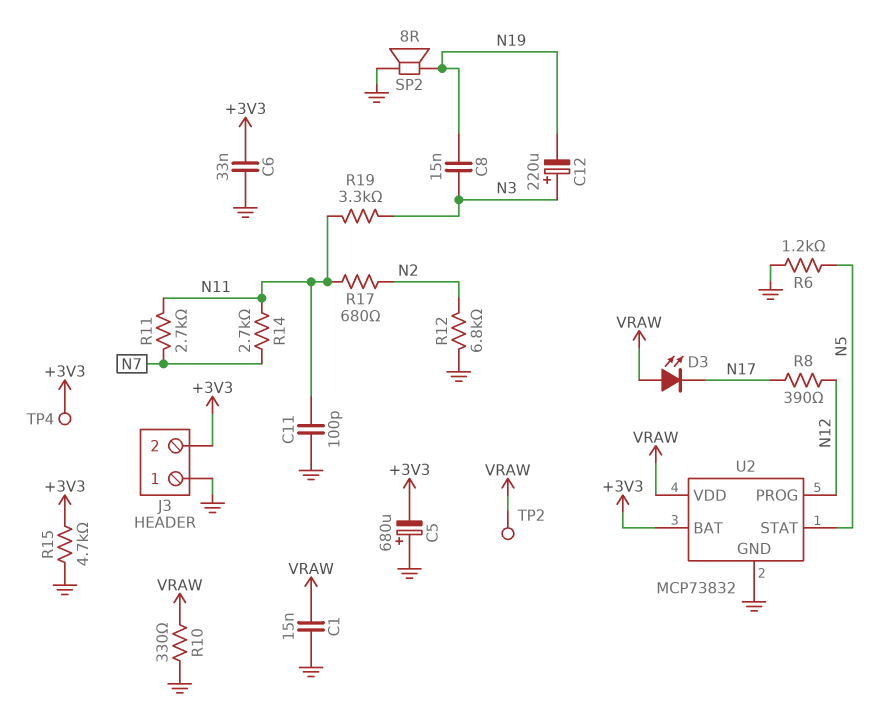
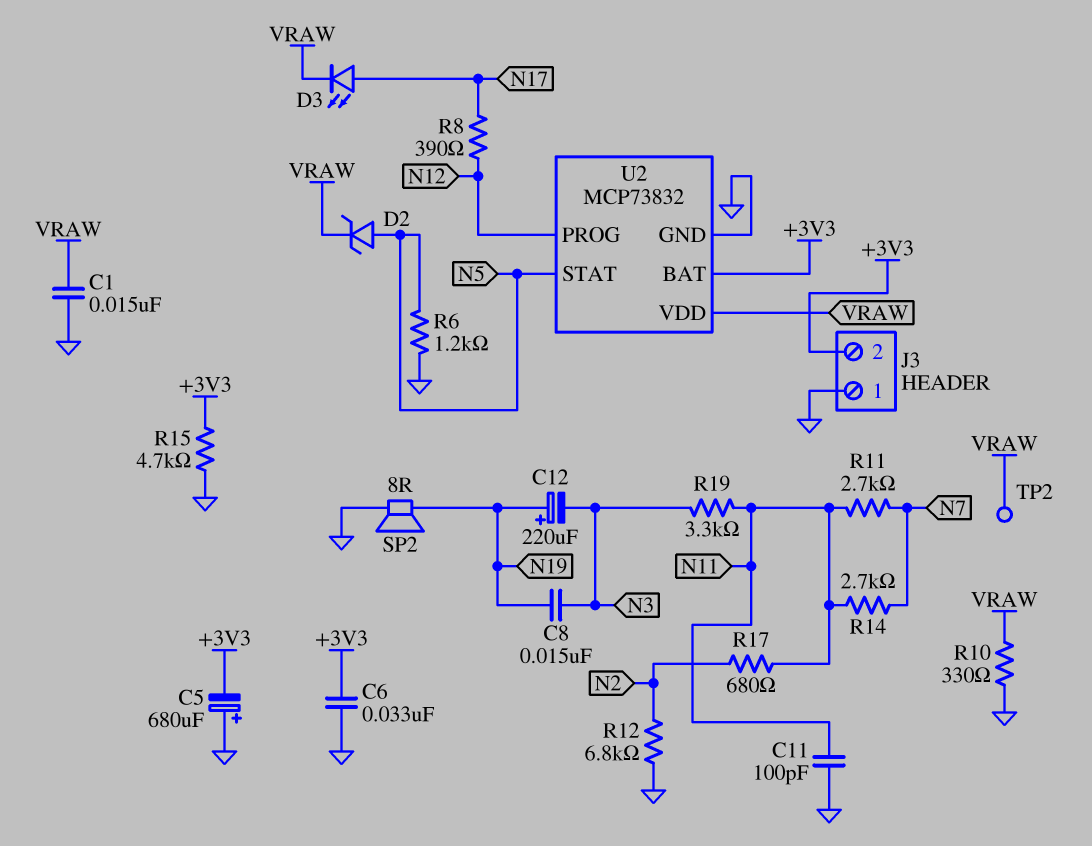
C12: 220uF (plus N3, minus N19) -> 220uF (plus N19, minus N3)
D2: none -> zener (A N5, K VRAW)
D3: LED (A VRAW, K N17) -> LED (A N17, K VRAW)
TP4: test point (+3V3) -> none

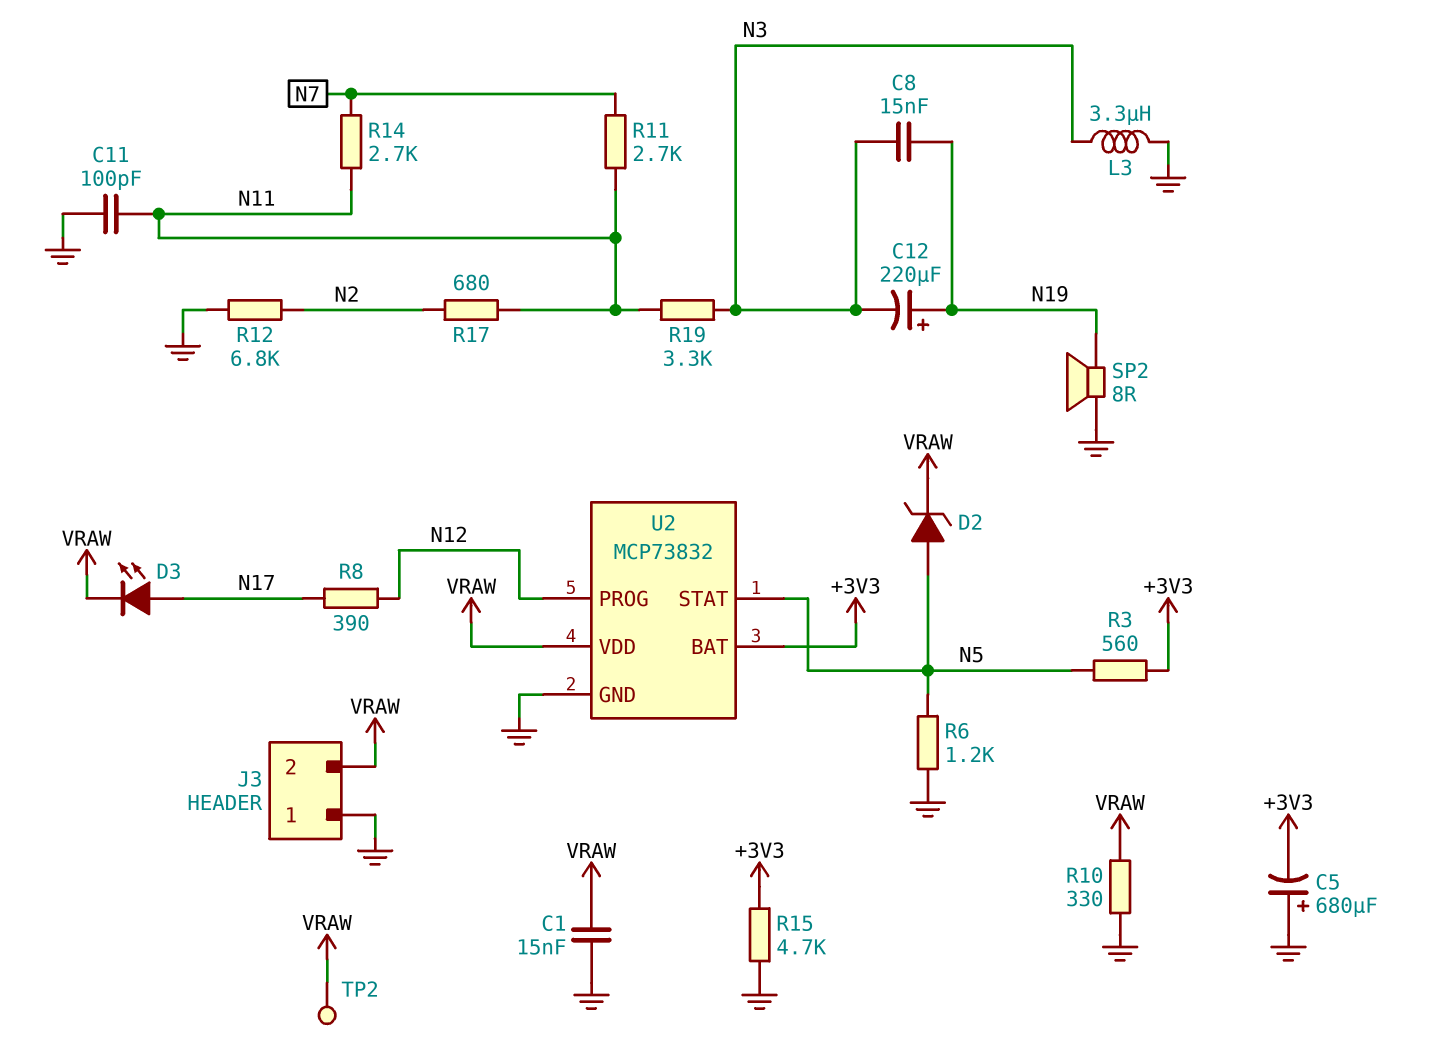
C6: 33nF (+3V3, GND) -> none
J3 pin 2: +3V3 -> VRAW
L3: none -> 3.3uH (GND, N3)
R3: none -> 560 (+3V3, N5)

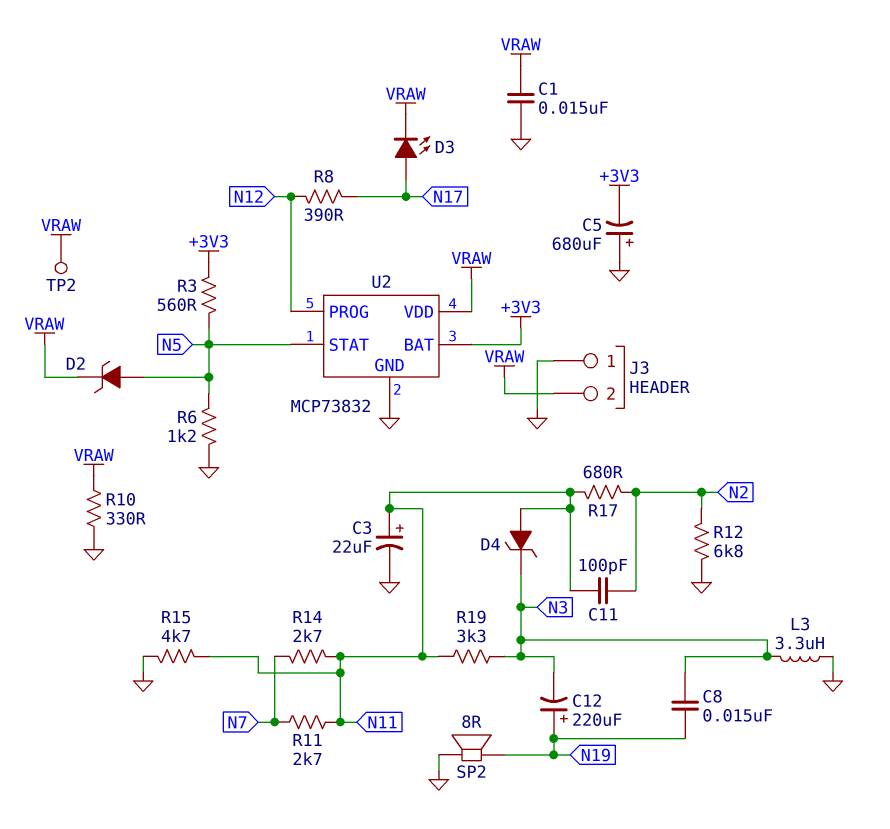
C3: none -> 22uF (plus N11, minus GND)
C11: 100pF (GND, N11) -> 100pF (N2, N11)
D4: none -> zener (A N11, K N3)
R15: 4.7k (+3V3, GND) -> 4.7k (GND, N11)

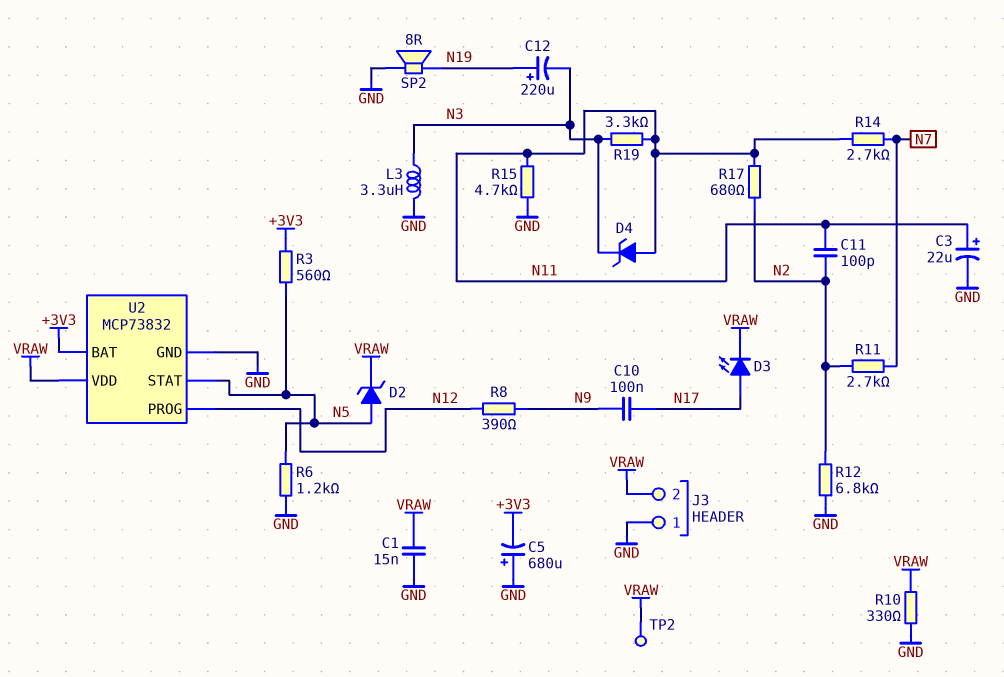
C8: 15nF (N3, N19) -> none
C10: none -> 100nF (N9, N17)
R8: 390 (N12, N17) -> 390 (N9, N12)
R11: 2.7k (N7, N11) -> 2.7k (N2, N7)

